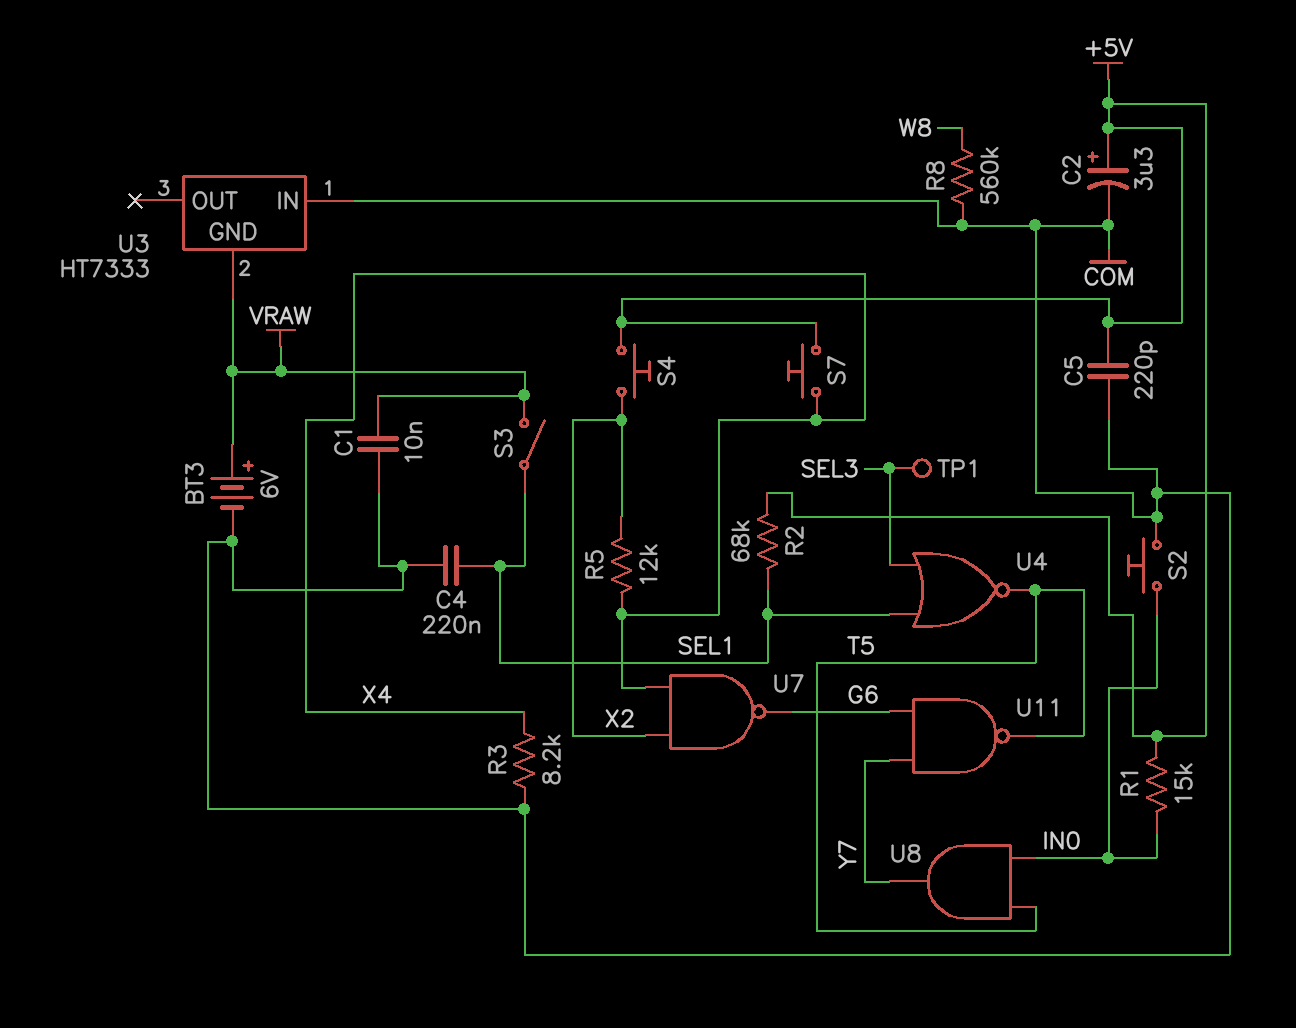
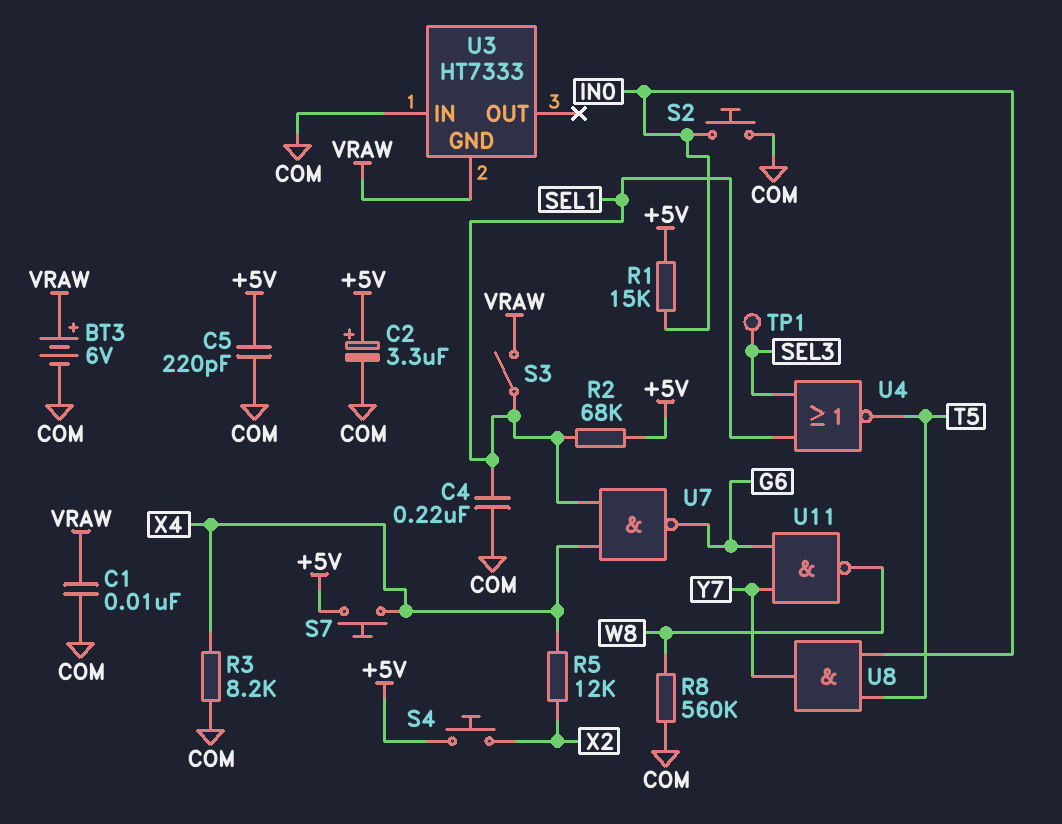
U7: NAND (in X2, in X4, out G6) -> NAND (in SEL1, in X4, out G6)
U11: NAND (in G6, in Y7, out T5) -> NAND (in G6, in Y7, out W8)

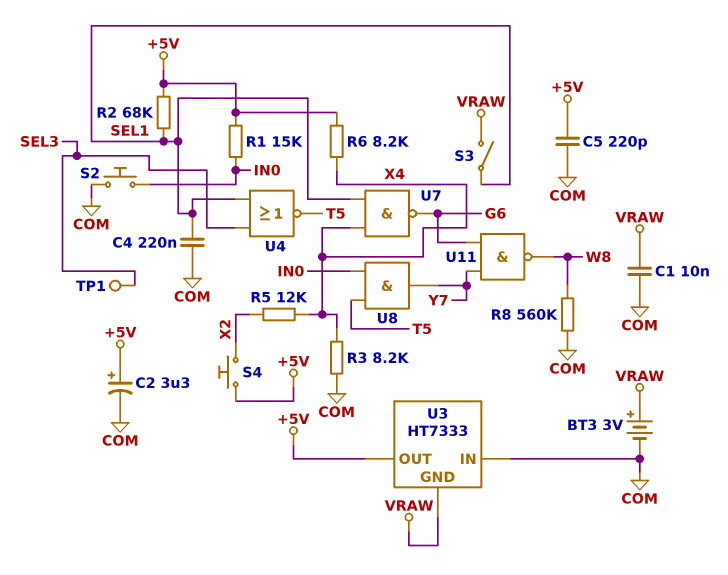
BT3: 6V (plus VRAW, minus COM) -> 3V (plus VRAW, minus COM)
R6: none -> 8.2k (+5V, X4)
S7: button (+5V, X4) -> none
U3 pin OUT: none -> +5V

